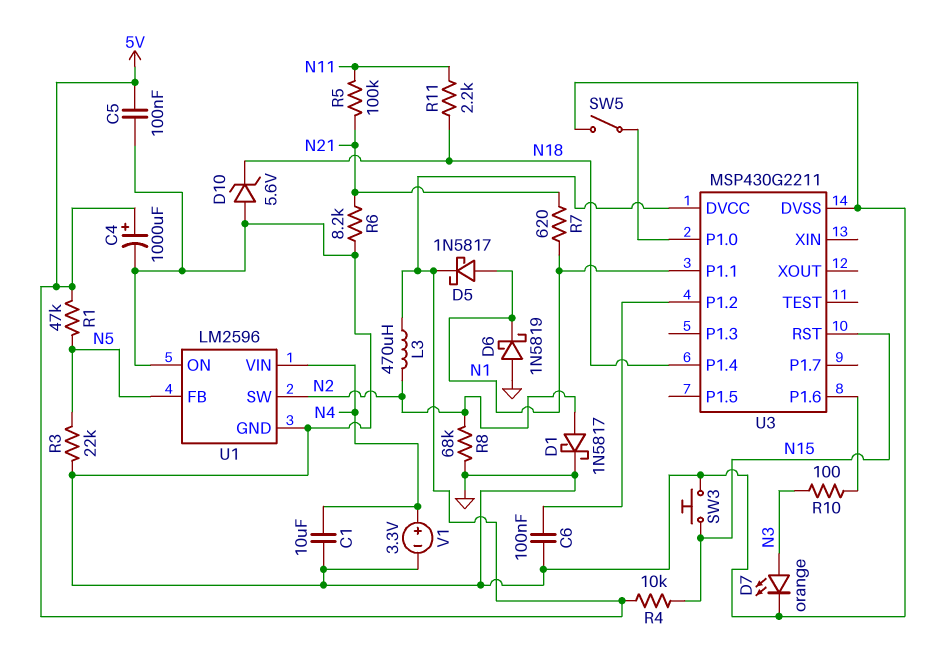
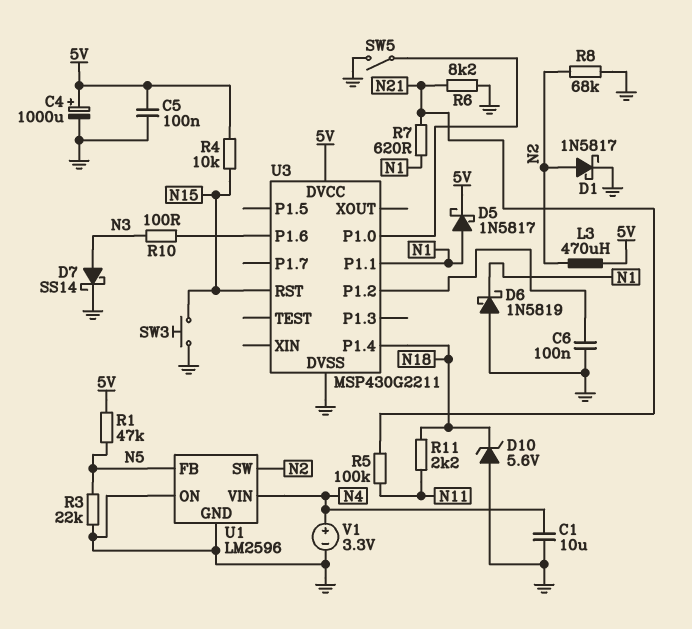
D7: LED orange (A N3, K GND) -> schottky SS14 (A N3, K GND)

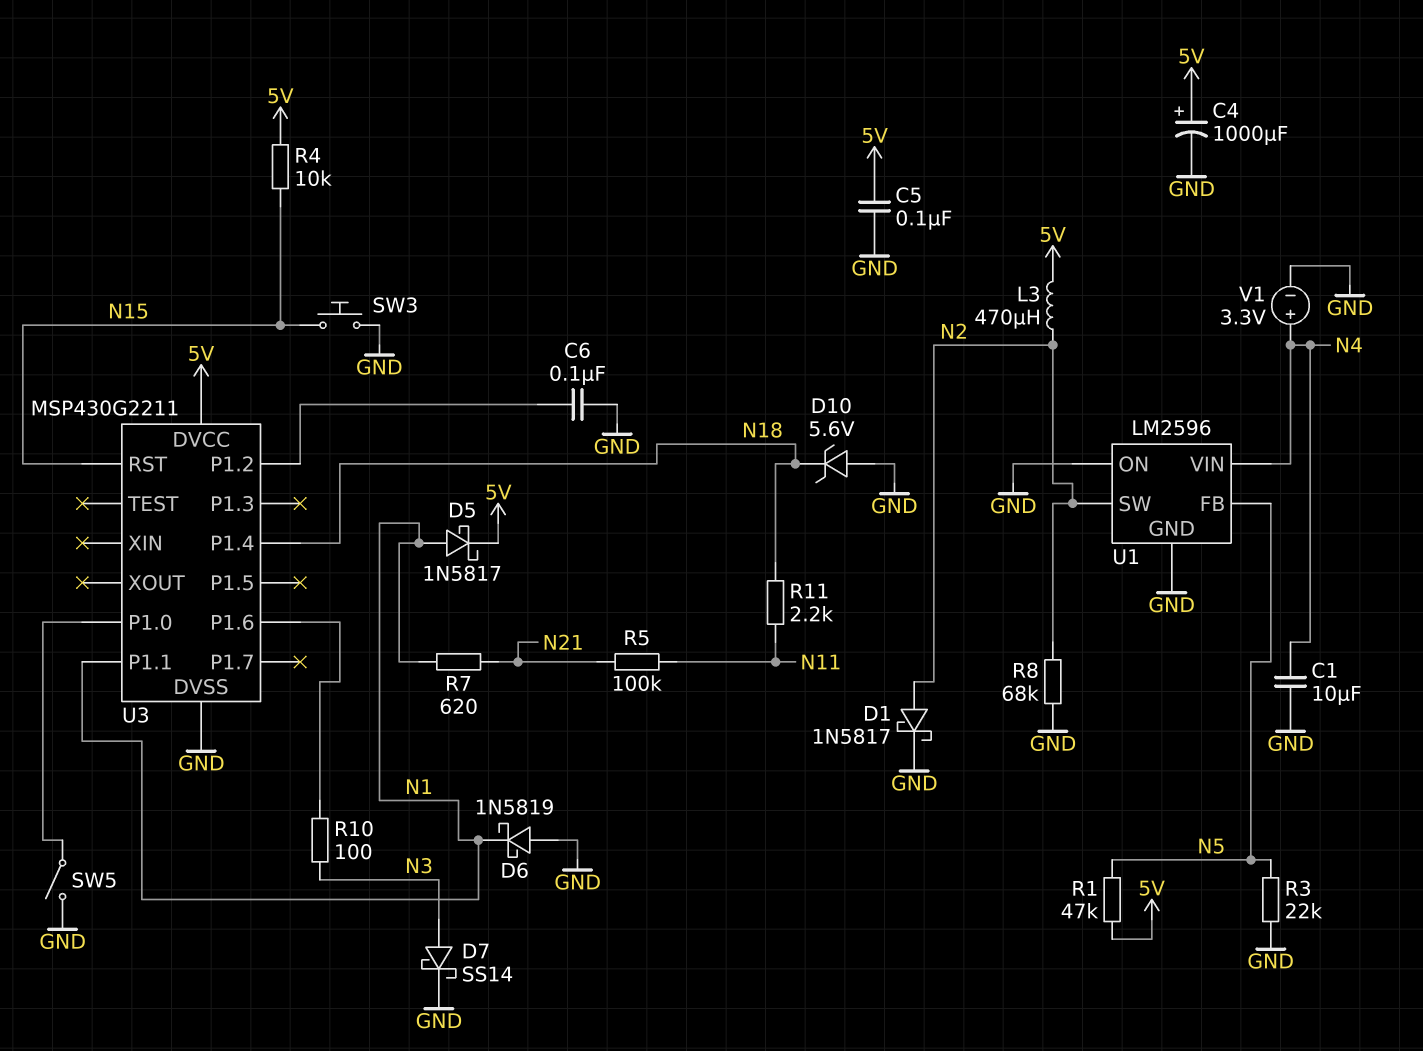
R6: 8.2k (GND, N21) -> none

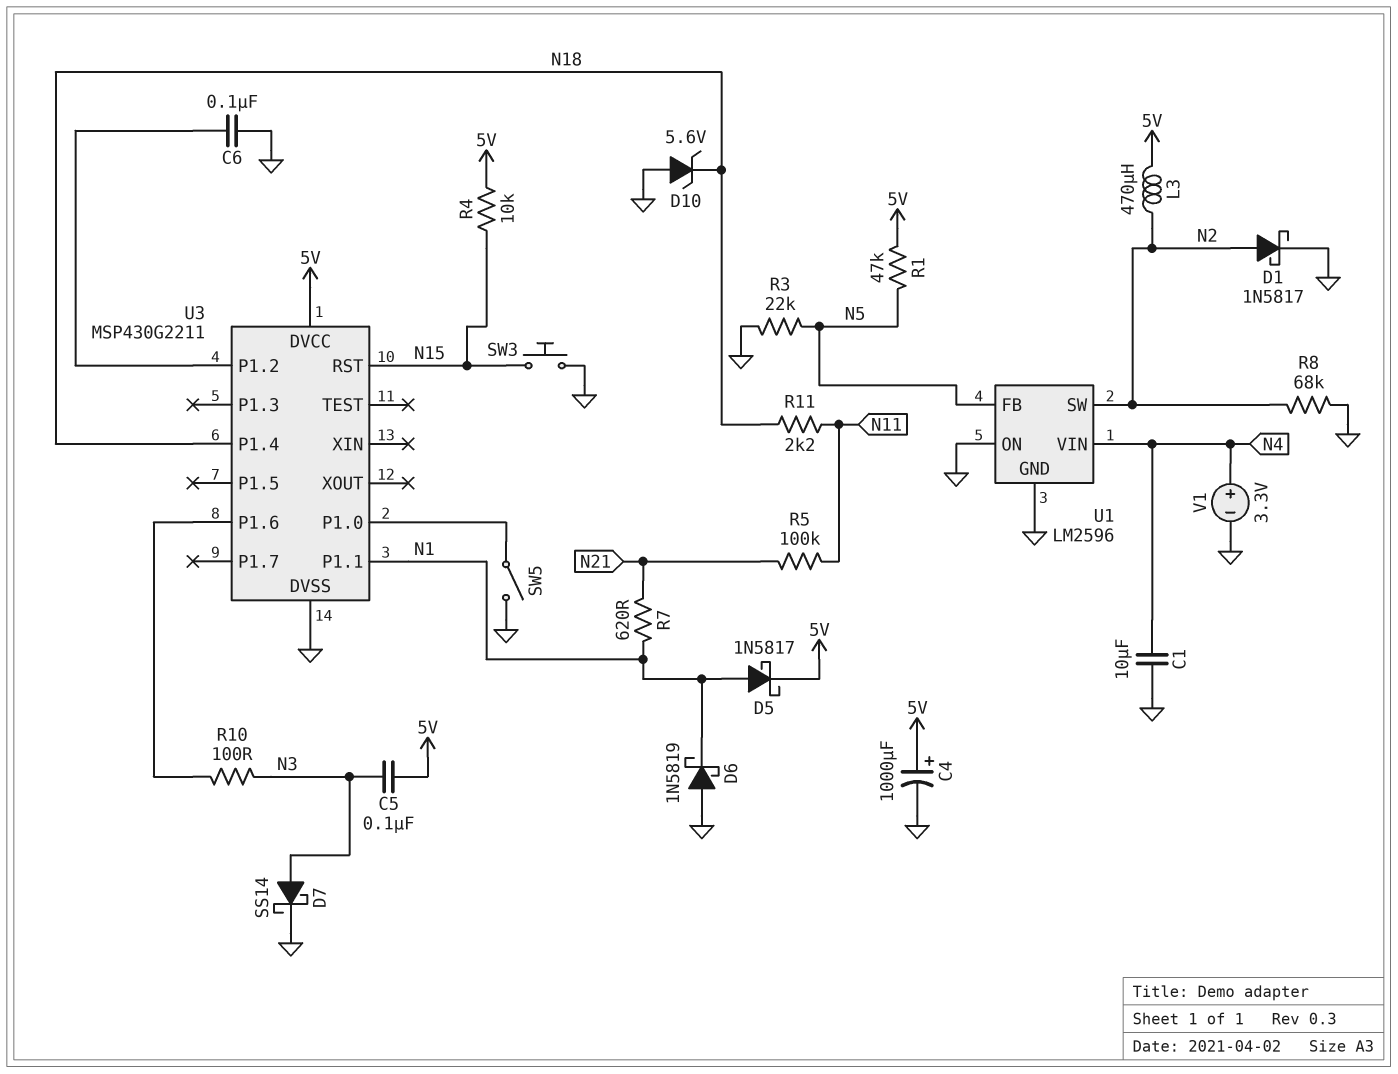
C5: 100nF (5V, GND) -> 100nF (5V, N3)

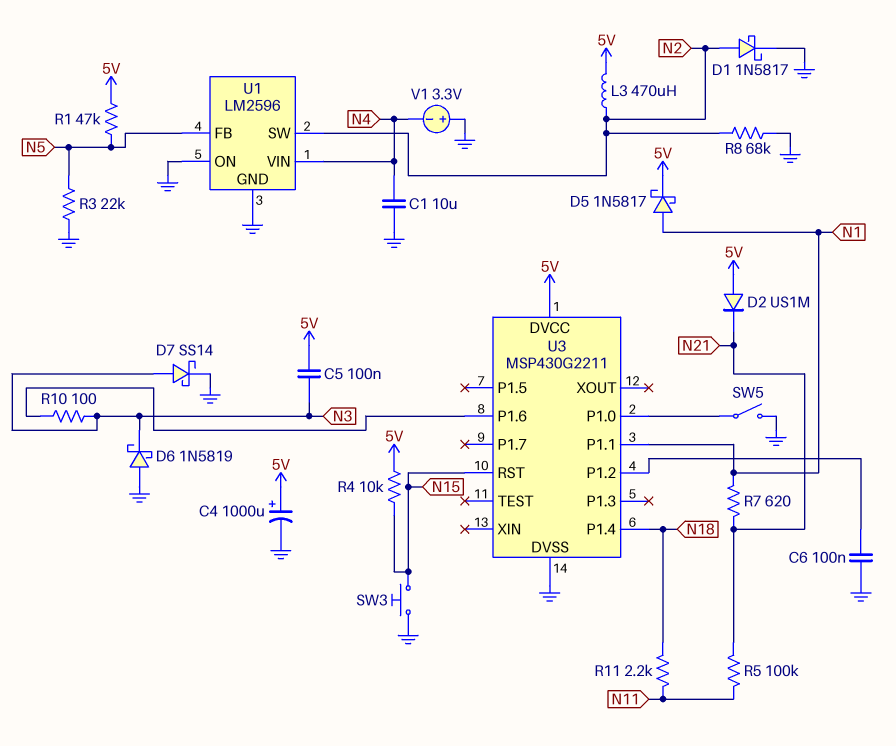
D2: none -> diode US1M (A 5V, K N21)
D6: schottky 1N5819 (A GND, K N1) -> schottky 1N5819 (A GND, K N3)
D10: zener 5.6V (A GND, K N18) -> none
V1: 3.3V (plus N4, minus GND) -> 3.3V (plus GND, minus N4)

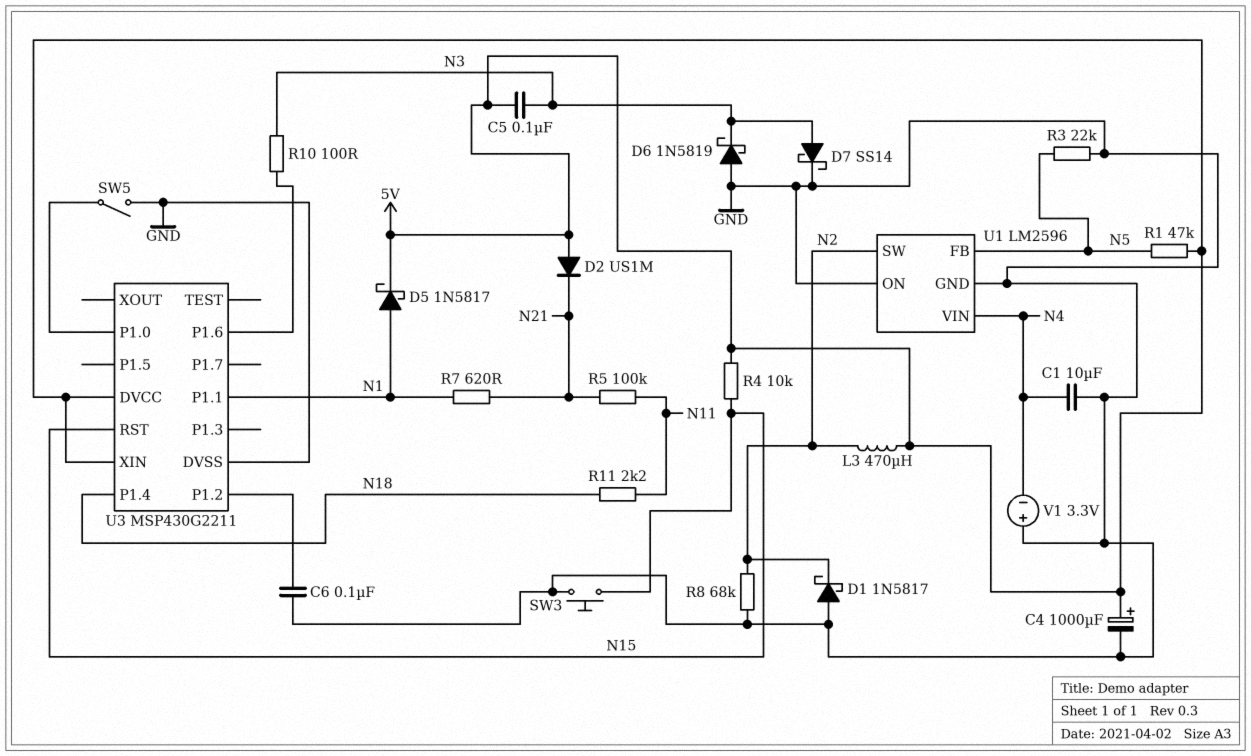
D1: schottky 1N5817 (A N2, K GND) -> schottky 1N5817 (A GND, K N2)
U3 pin XIN: none -> 5V

